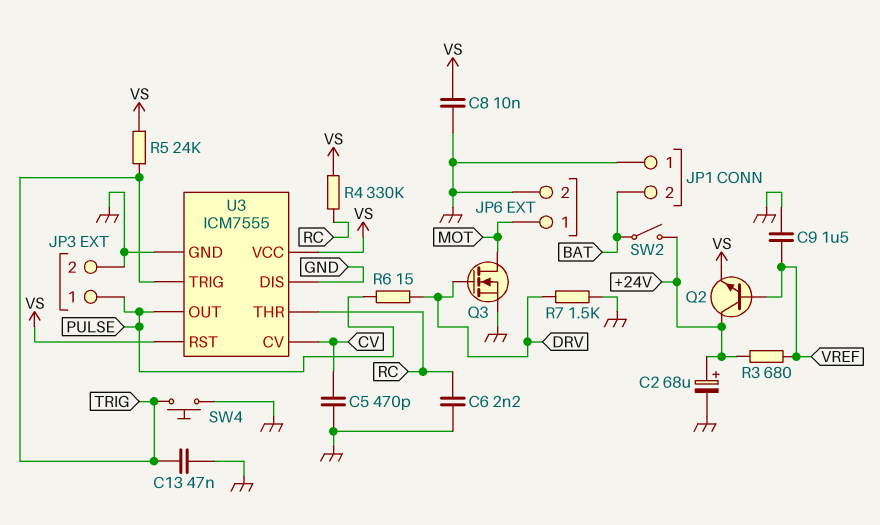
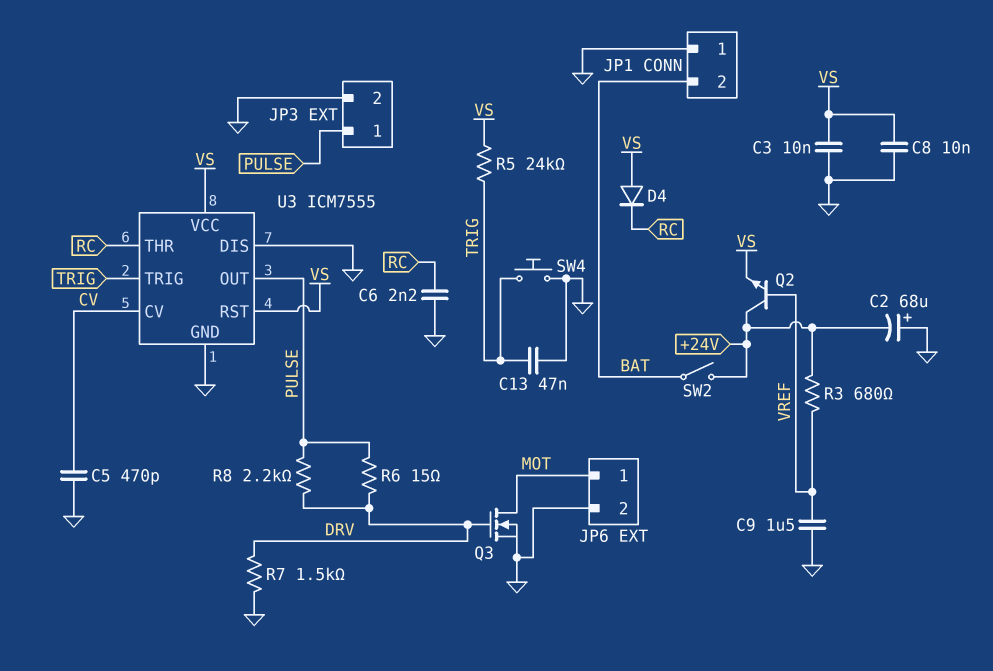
C2: 68uF (plus +24V, minus GND) -> 68uF (plus GND, minus +24V)
C3: none -> 10nF (GND, VS)
D4: none -> diode (A VS, K RC)
R4: 330k (RC, VS) -> none
R8: none -> 2.2k (DRV, PULSE)

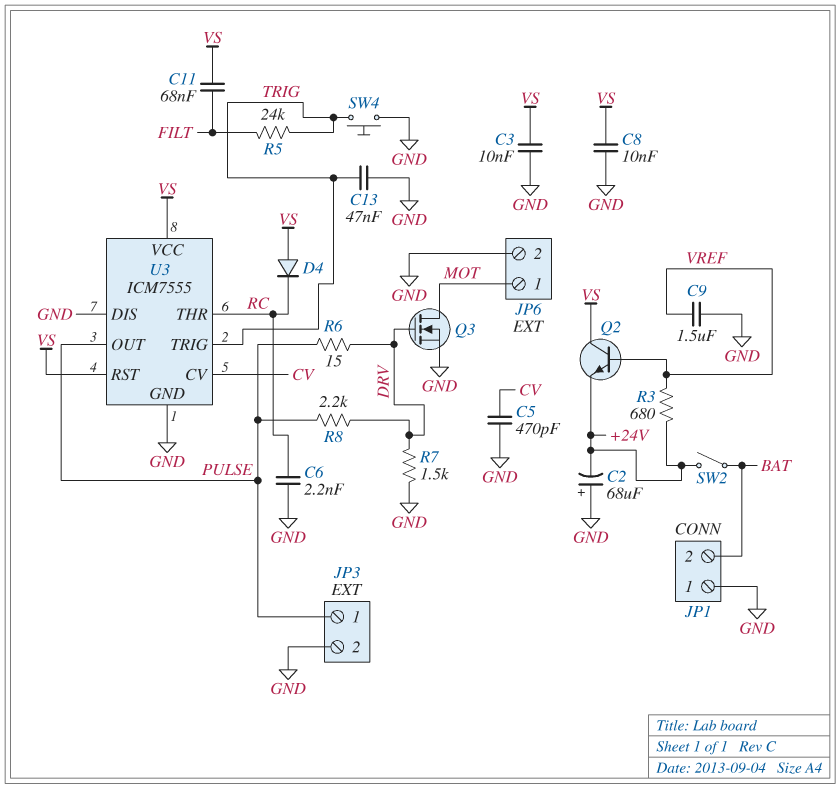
C11: none -> 68nF (FILT, VS)
Q2: NPN (B VREF, C +24V, E VS) -> NPN (B VREF, C VS, E +24V)
R5: 24k (TRIG, VS) -> 24k (FILT, TRIG)

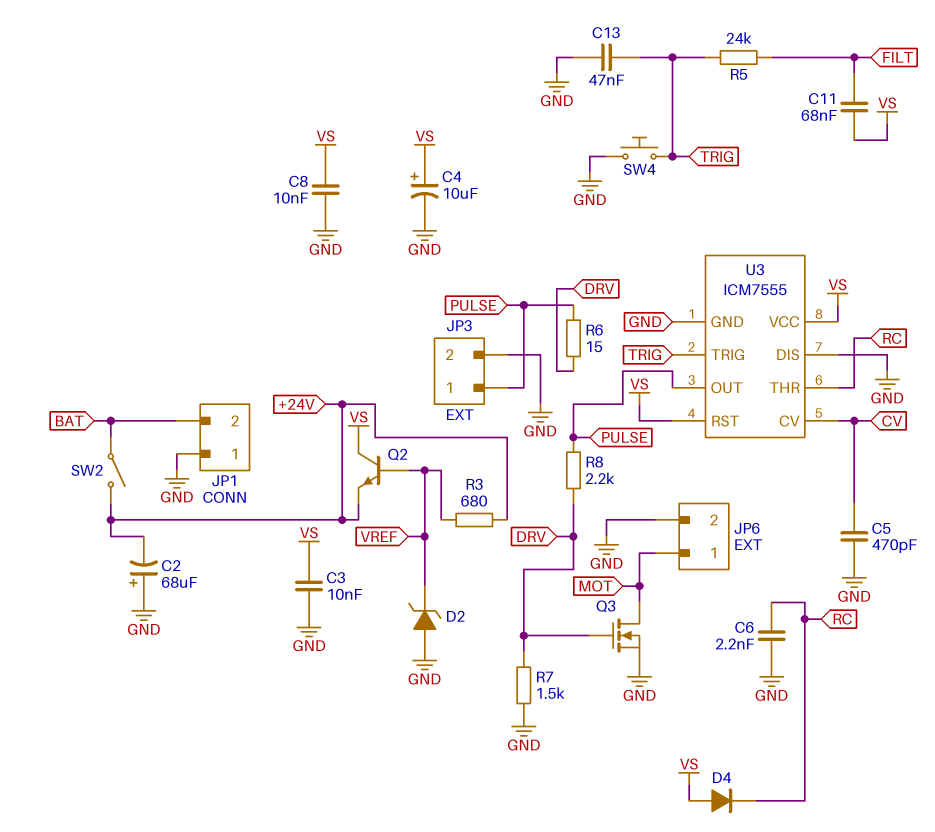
C4: none -> 10uF (plus VS, minus GND)
C9: 1.5uF (GND, VREF) -> none
D2: none -> zener (A GND, K VREF)

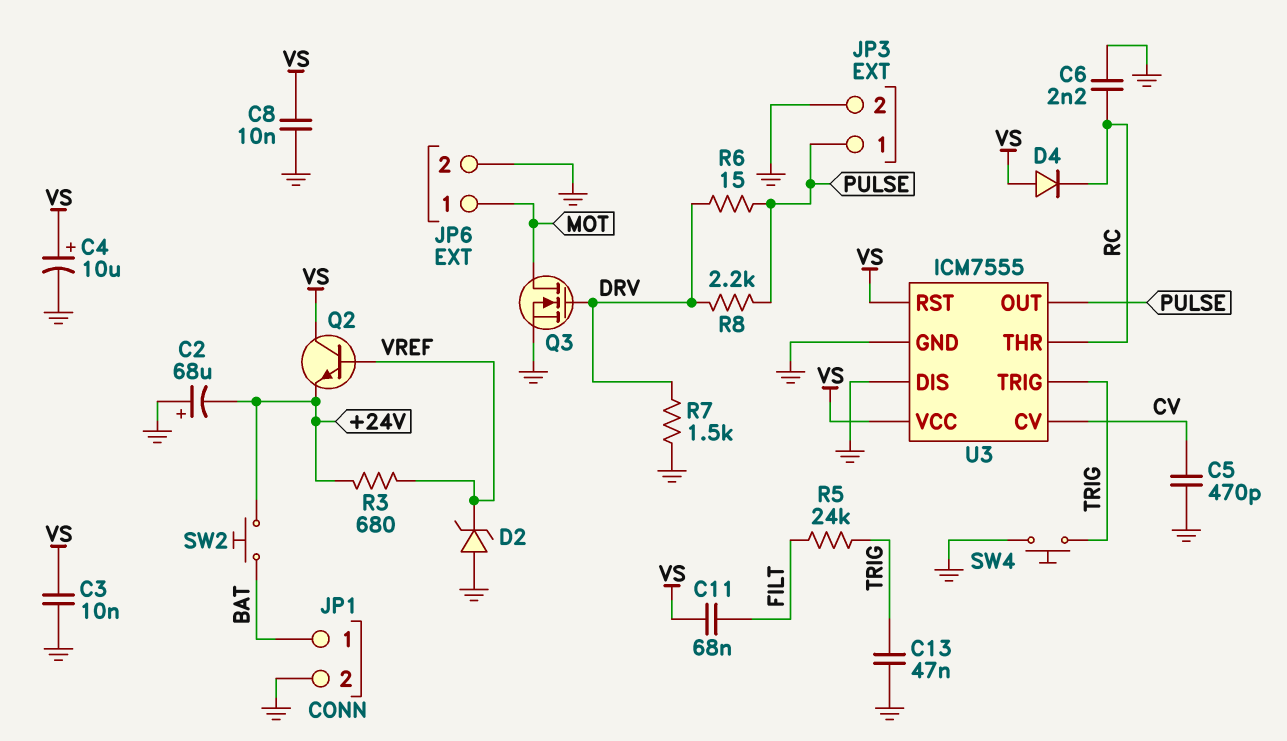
JP1 pin 1: GND -> BAT
JP1 pin 2: BAT -> GND
SW2: switch (+24V, BAT) -> button (+24V, BAT)

